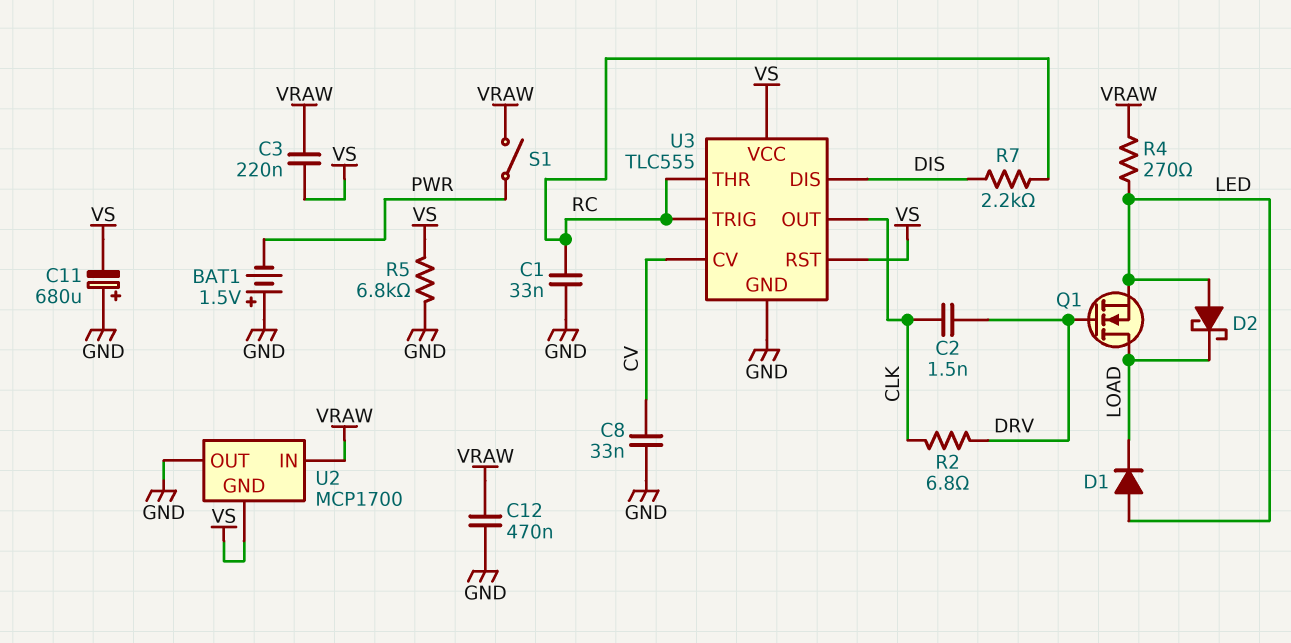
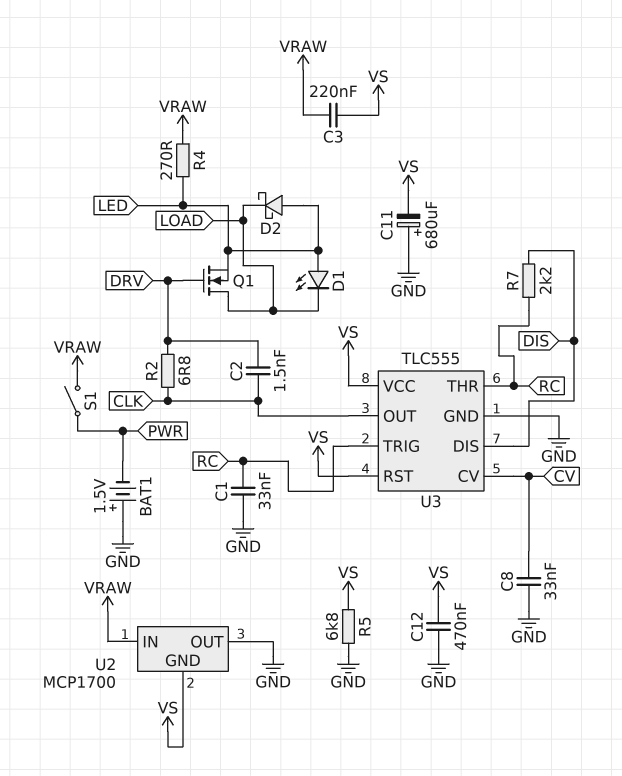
C12: 470nF (GND, VRAW) -> 470nF (GND, VS)
D1: diode (A LED, K LOAD) -> LED (A LED, K LOAD)

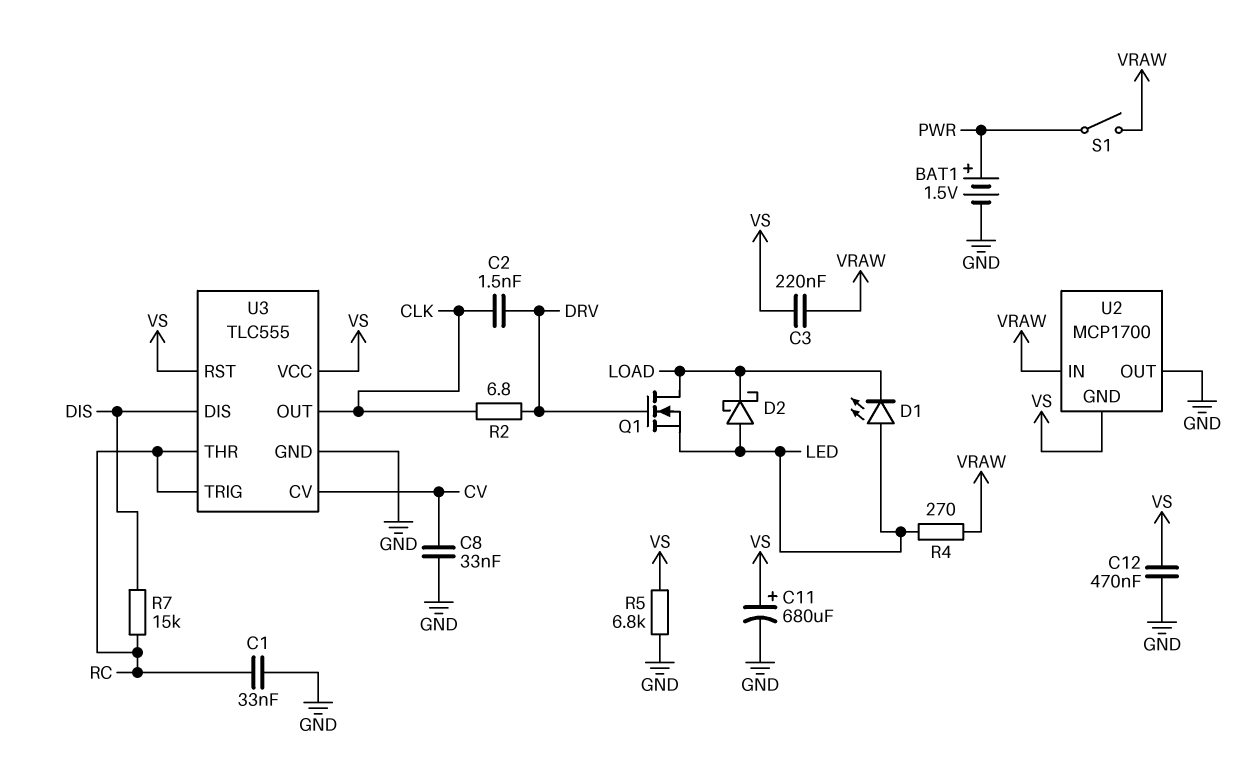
BAT1: 1.5V (plus GND, minus PWR) -> 1.5V (plus PWR, minus GND)
C11: 680uF (plus GND, minus VS) -> 680uF (plus VS, minus GND)
R7: 2.2k (DIS, RC) -> 15k (DIS, RC)

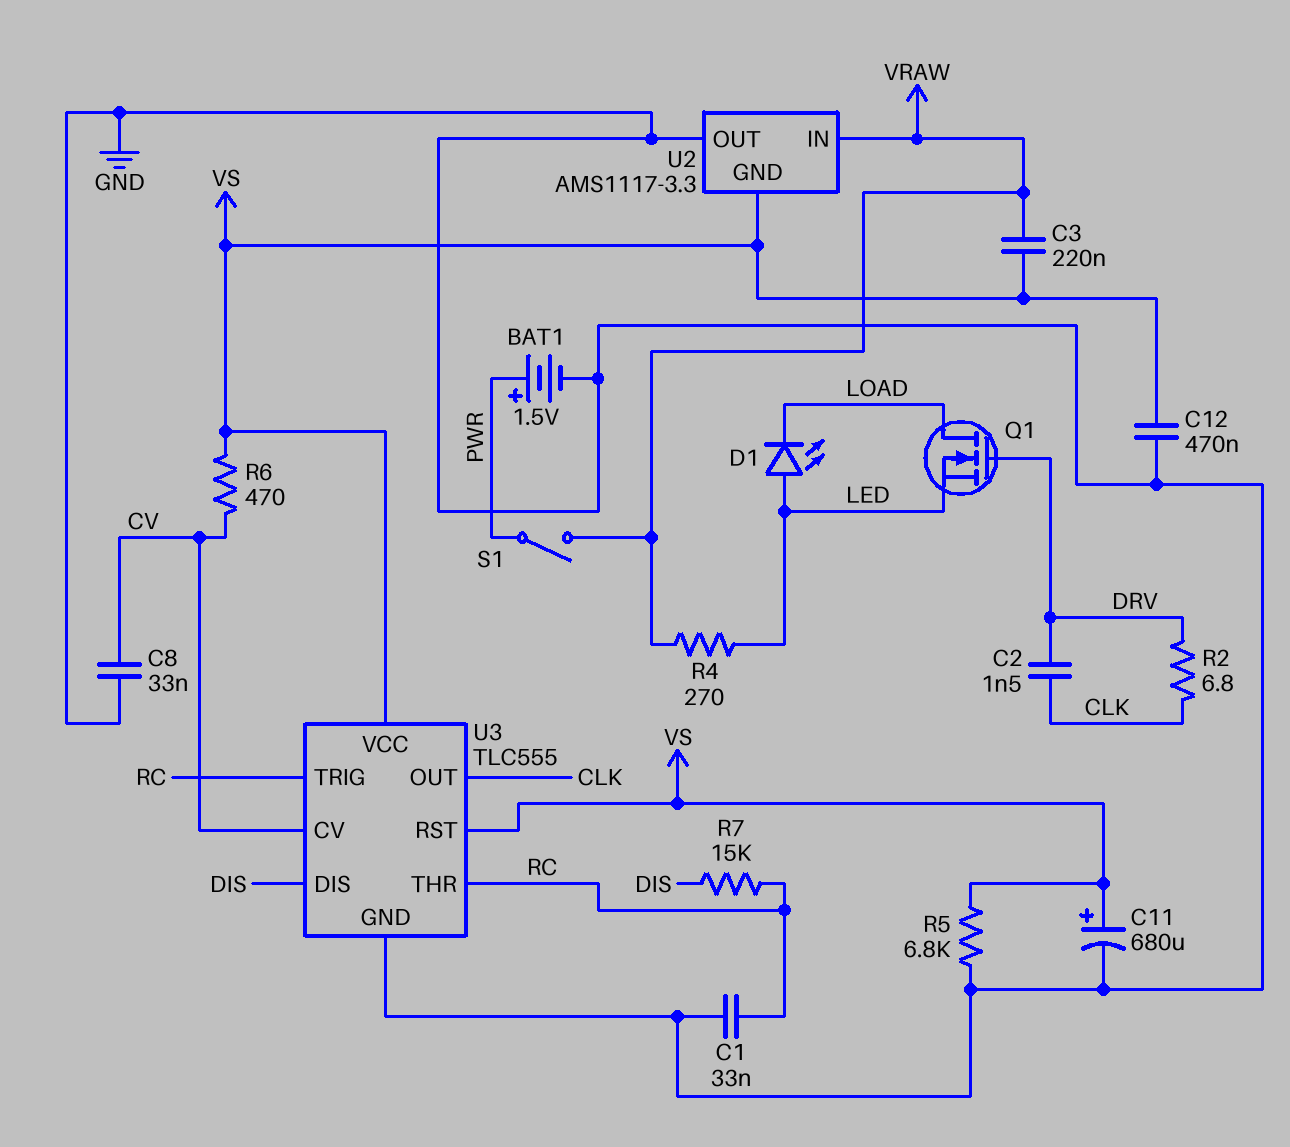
D2: schottky (A LED, K LOAD) -> none
R6: none -> 470 (CV, VS)
U2: MCP1700 -> AMS1117-3.3

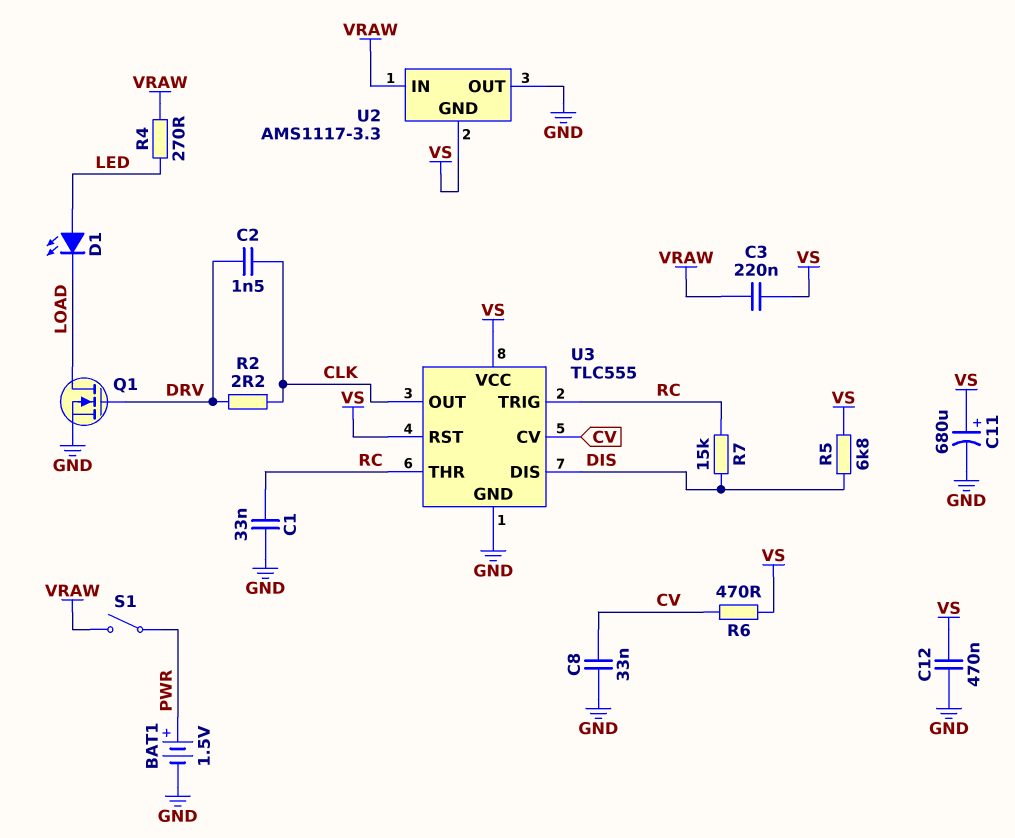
Q1: NMOS (G DRV, D LOAD, S LED) -> NMOS (G DRV, D LOAD, S GND)
R2: 6.8 (CLK, DRV) -> 2.2 (CLK, DRV)
R5: 6.8k (GND, VS) -> 6.8k (DIS, VS)

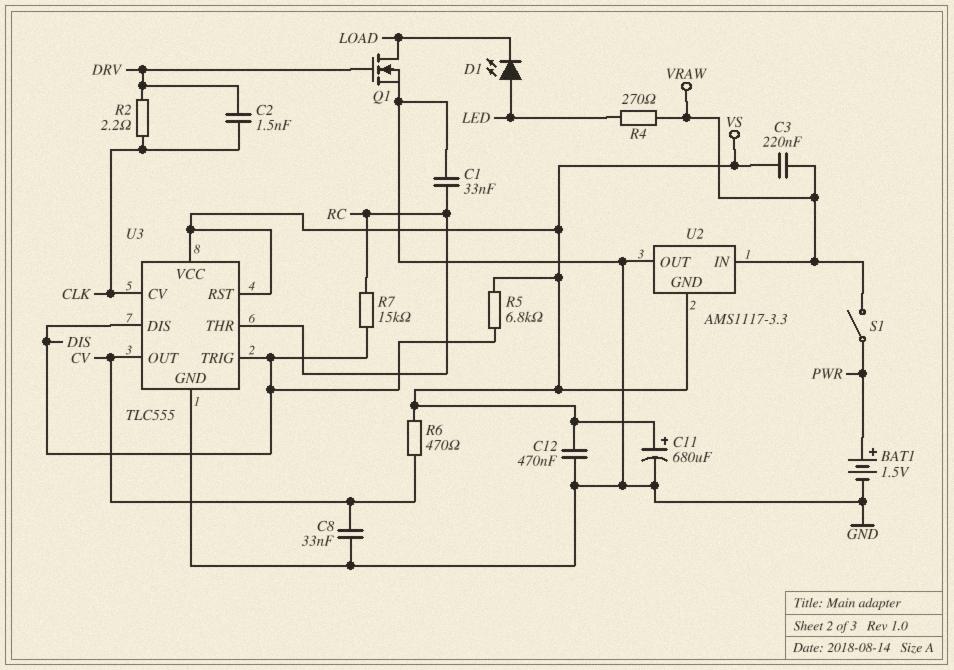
U3 pin CV: CV -> CLK
U3 pin OUT: CLK -> CV
U3 pin TRIG: RC -> DIS

